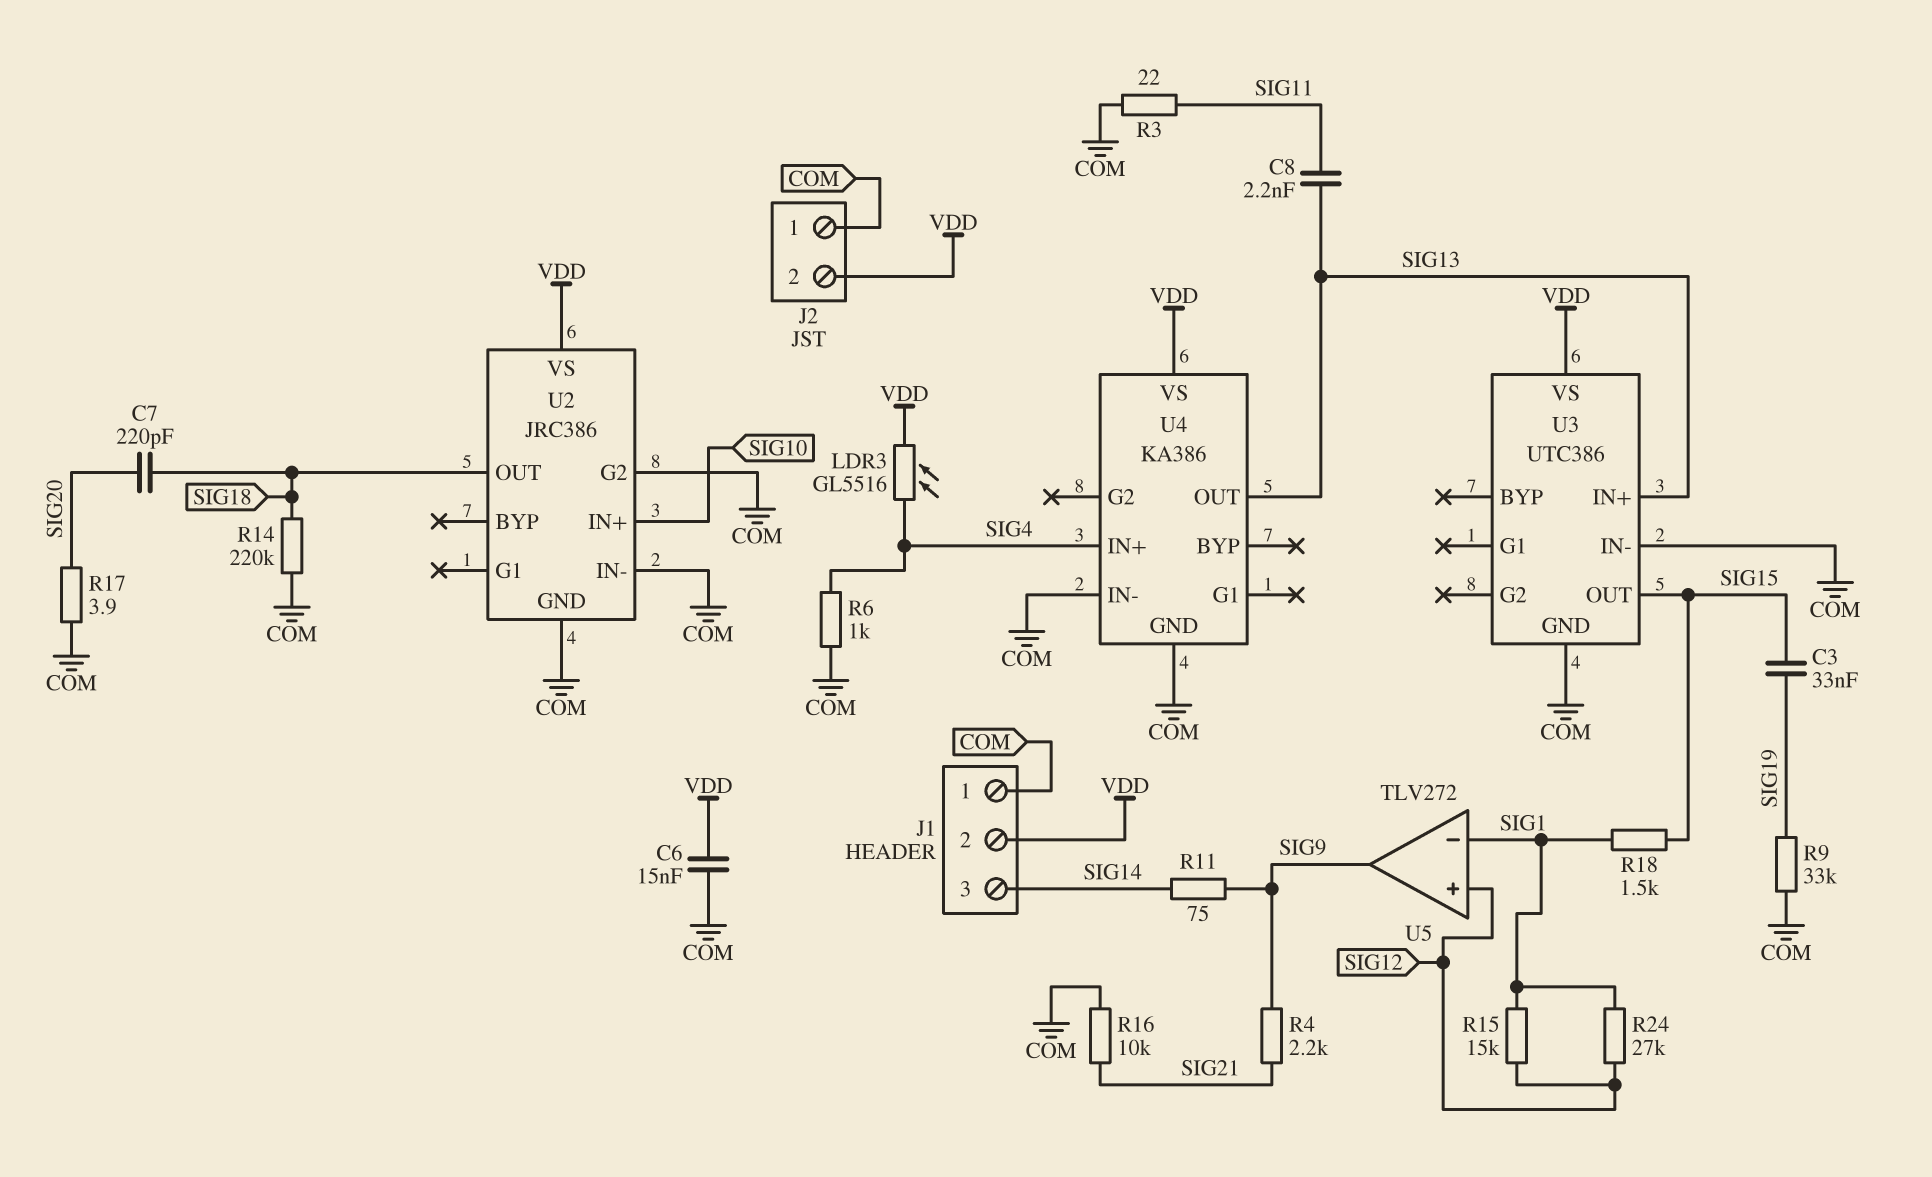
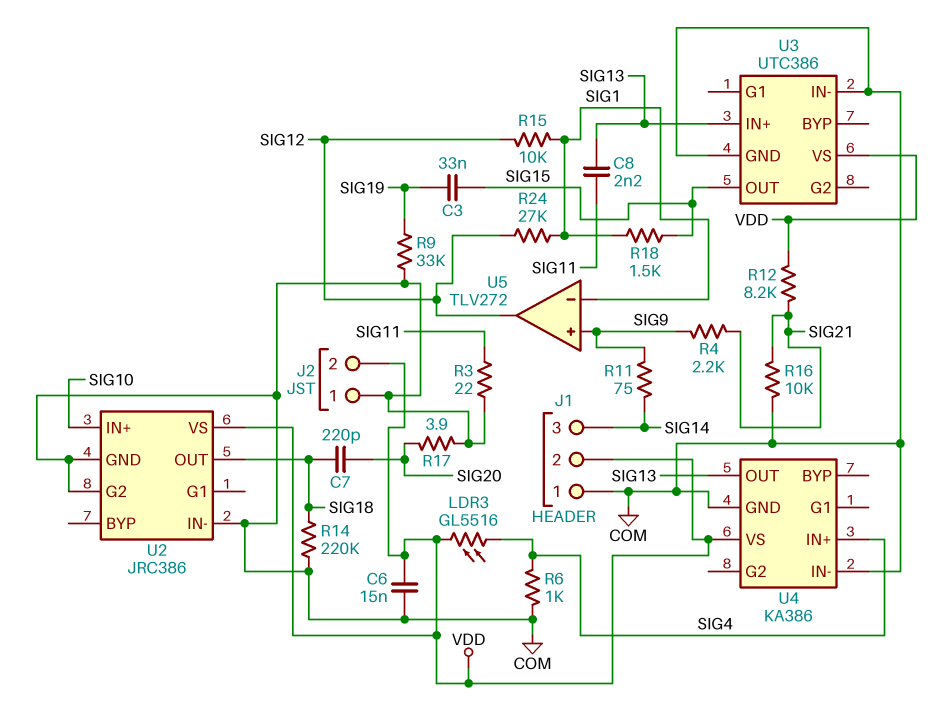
R12: none -> 8.2k (SIG21, VDD)
R15: 15k (SIG1, SIG12) -> 10k (SIG1, SIG12)
U5 pin in+: SIG12 -> SIG9
U5 pin out: SIG9 -> SIG12

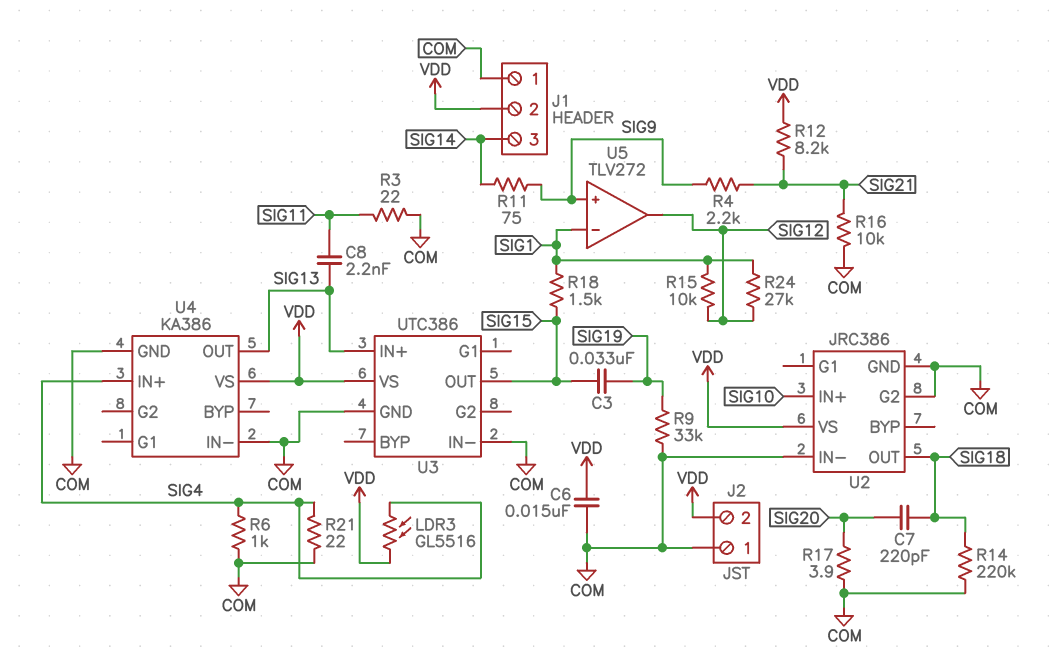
R21: none -> 22 (COM, SIG4)

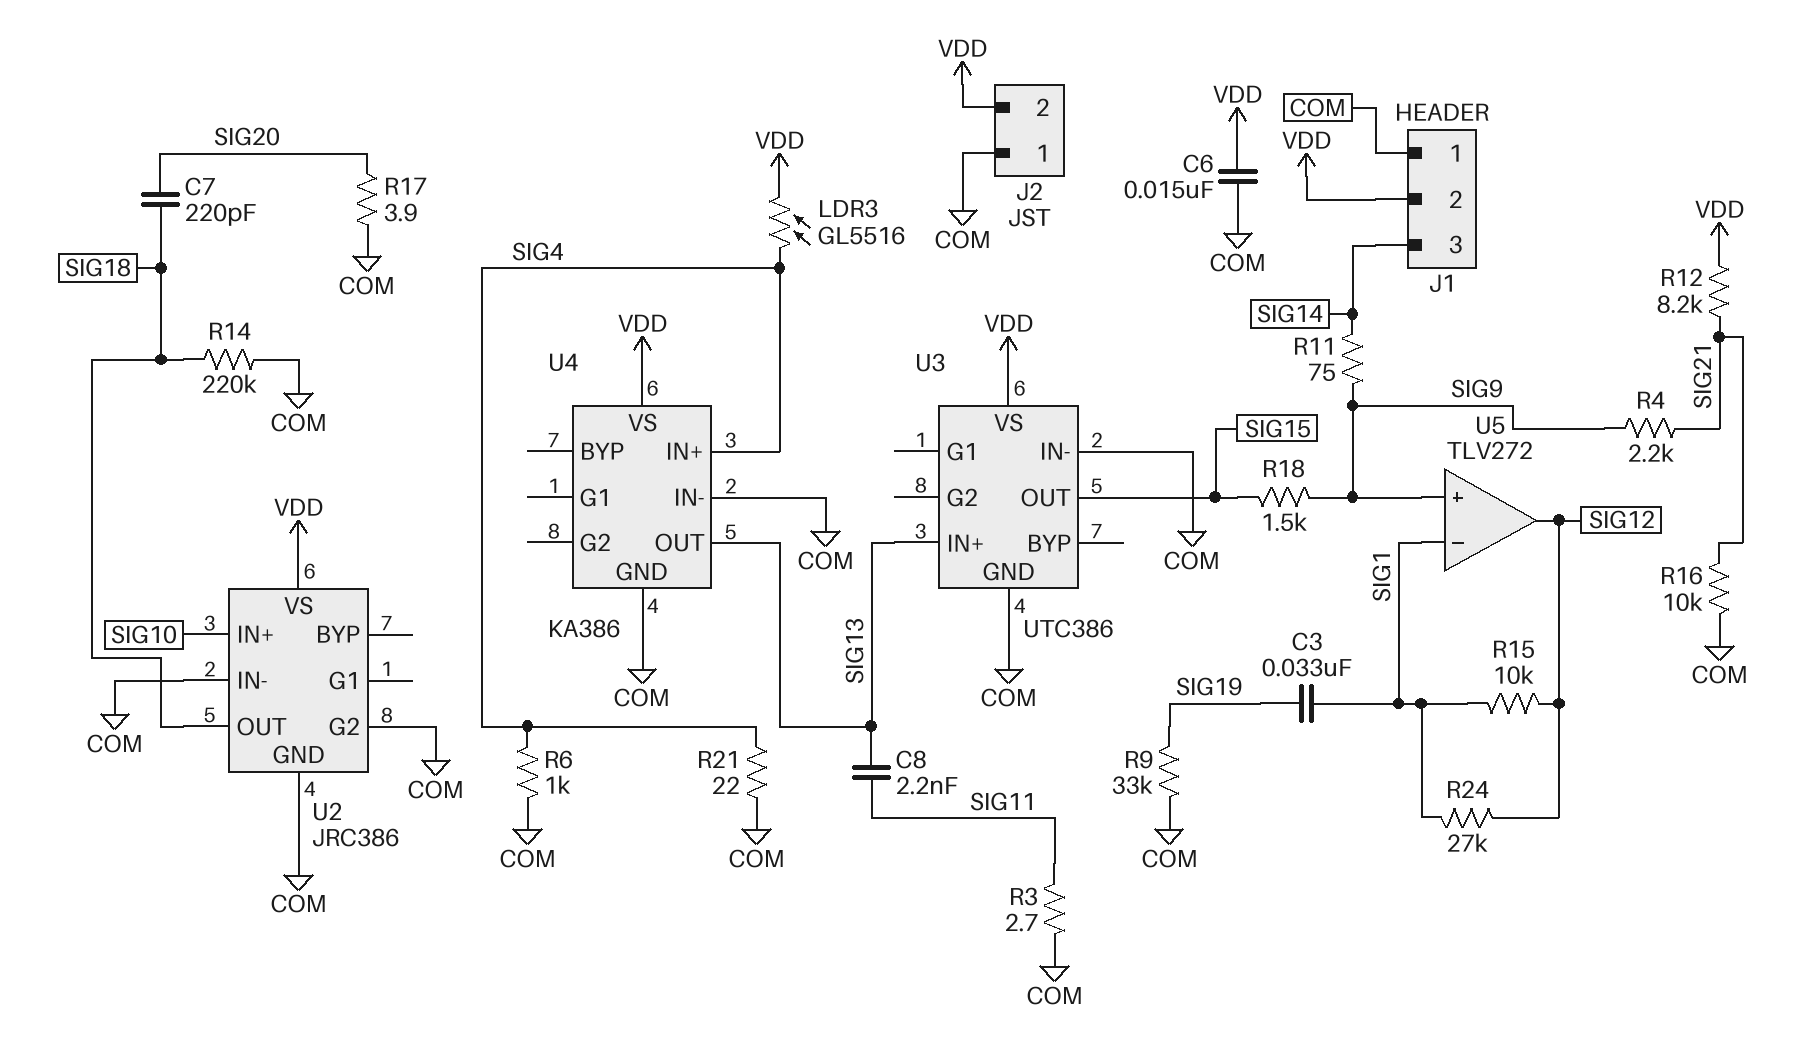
C3: 33nF (SIG15, SIG19) -> 33nF (SIG1, SIG19)
R3: 22 (COM, SIG11) -> 2.7 (COM, SIG11)
R18: 1.5k (SIG1, SIG15) -> 1.5k (SIG9, SIG15)

